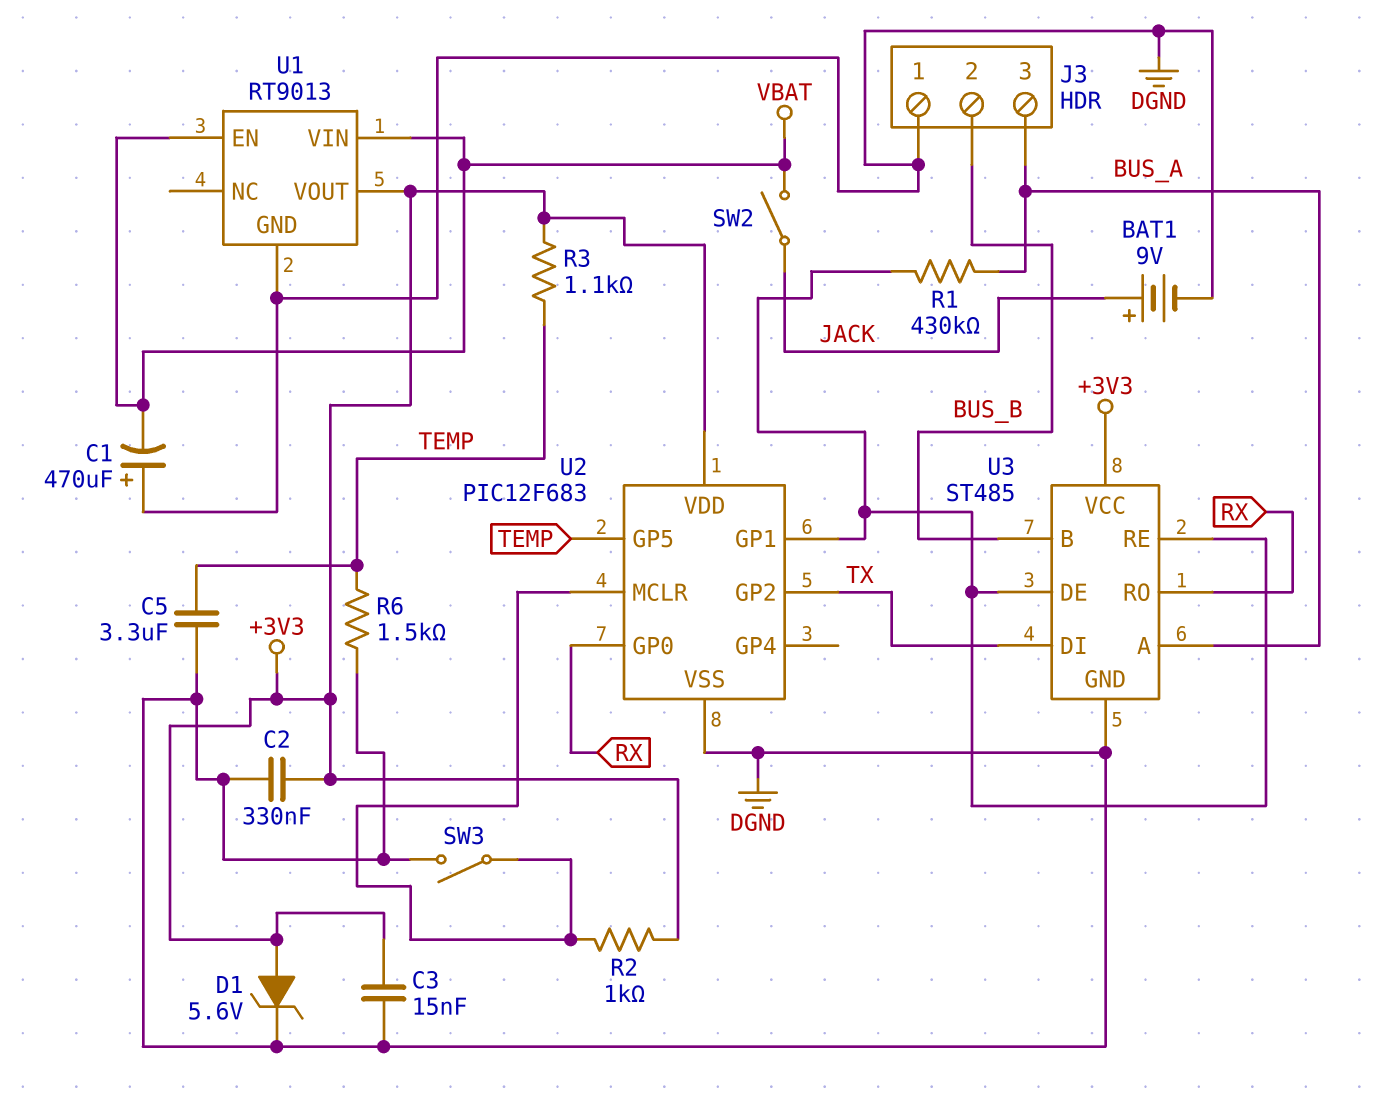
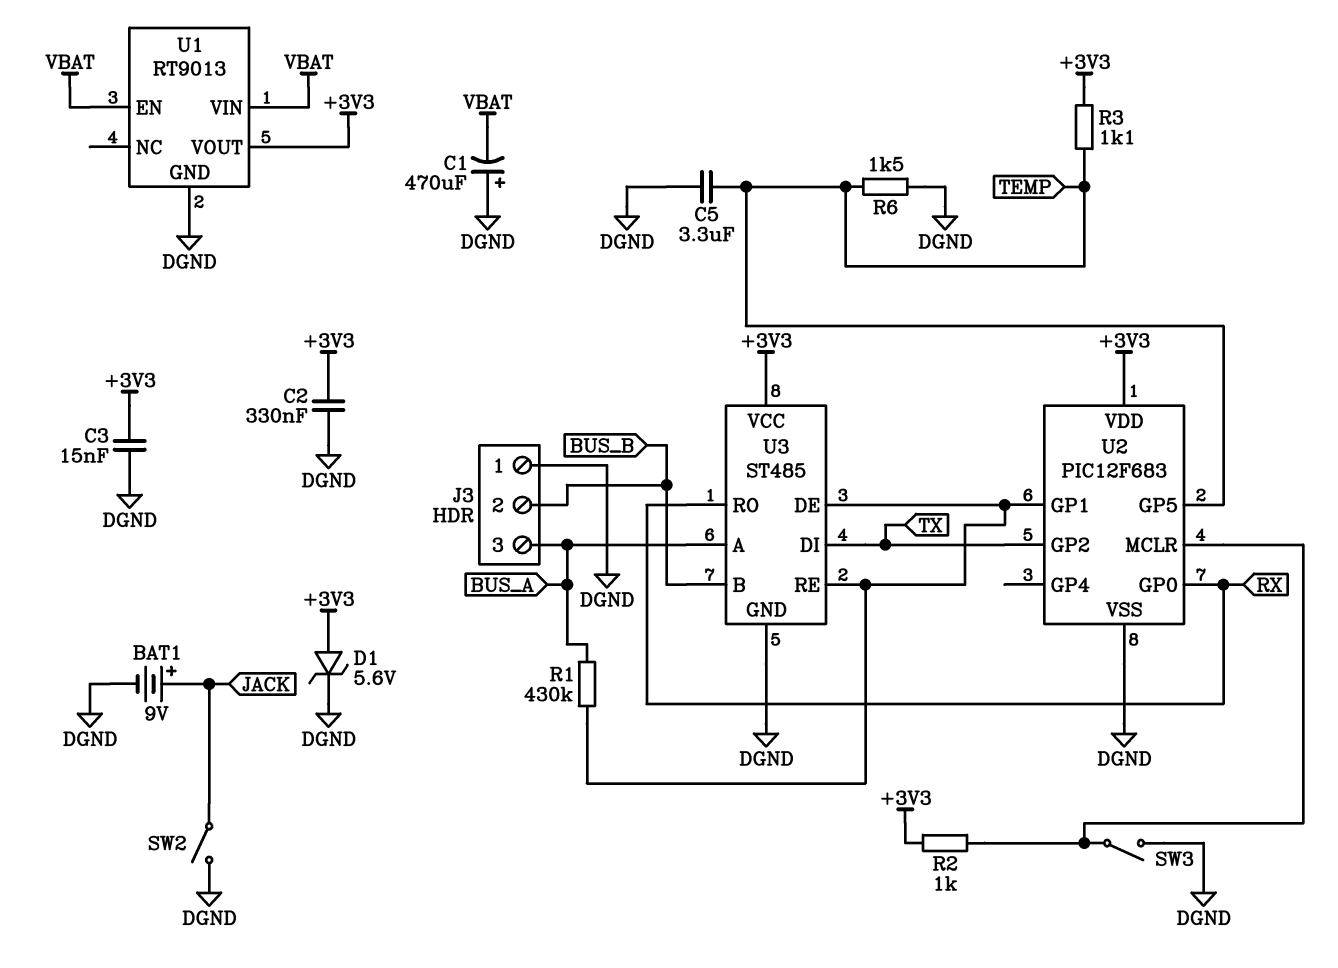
SW2: switch (JACK, VBAT) -> switch (DGND, JACK)

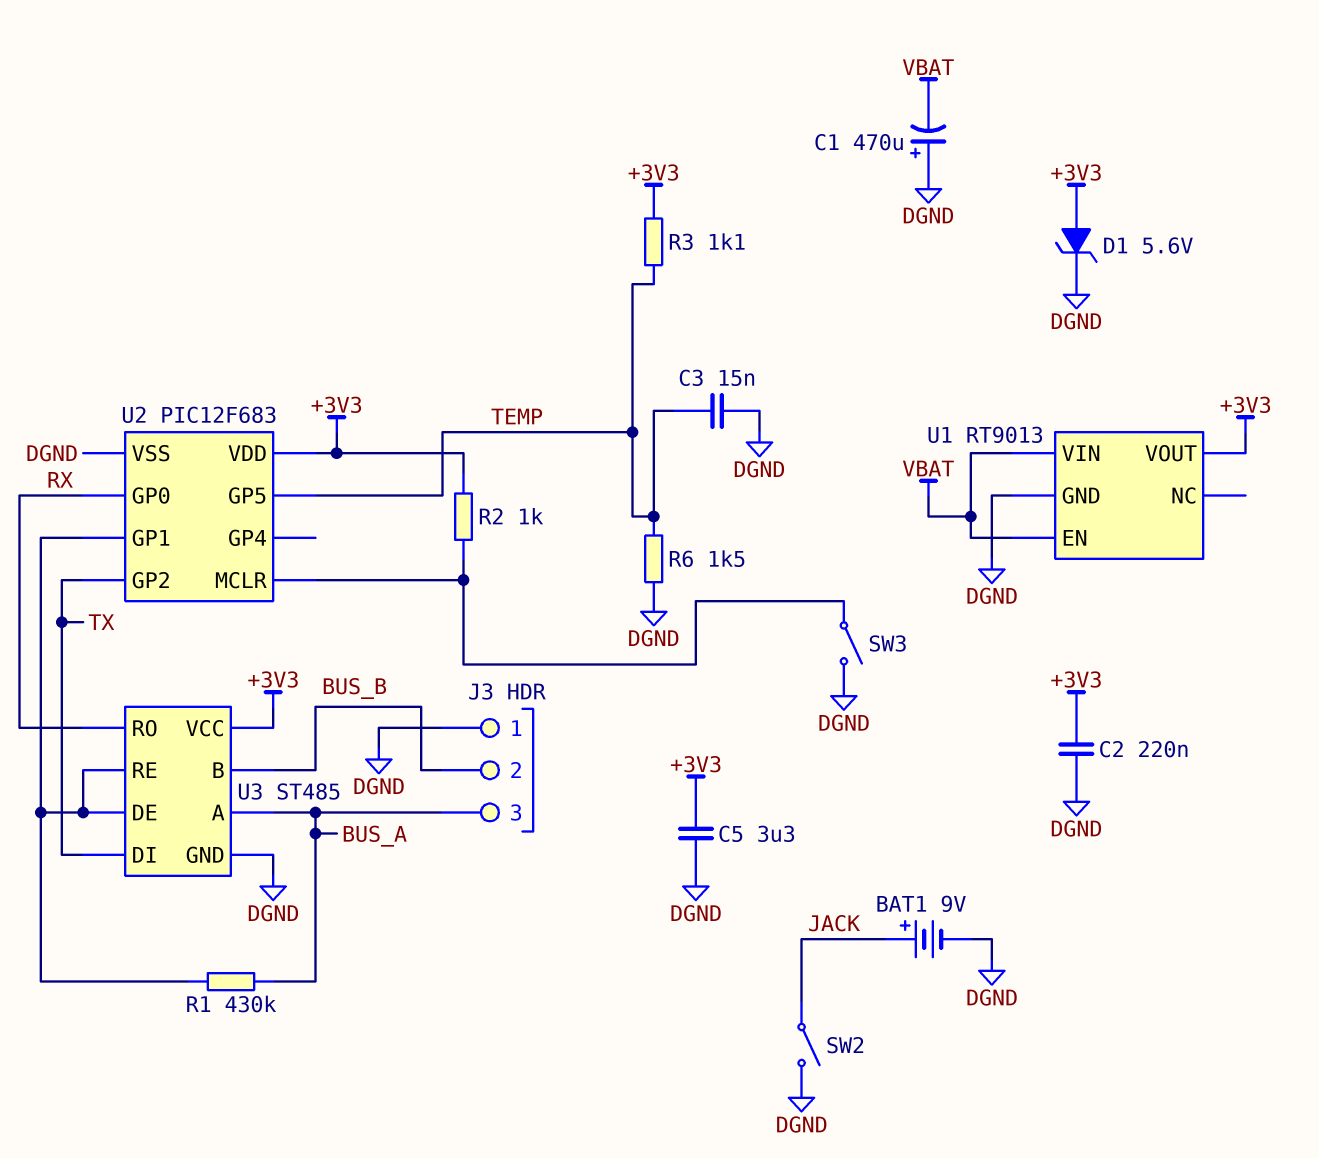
C2: 330nF (+3V3, DGND) -> 220nF (+3V3, DGND)
C3: 15nF (+3V3, DGND) -> 15nF (DGND, TEMP)
C5: 3.3uF (DGND, TEMP) -> 3.3uF (+3V3, DGND)

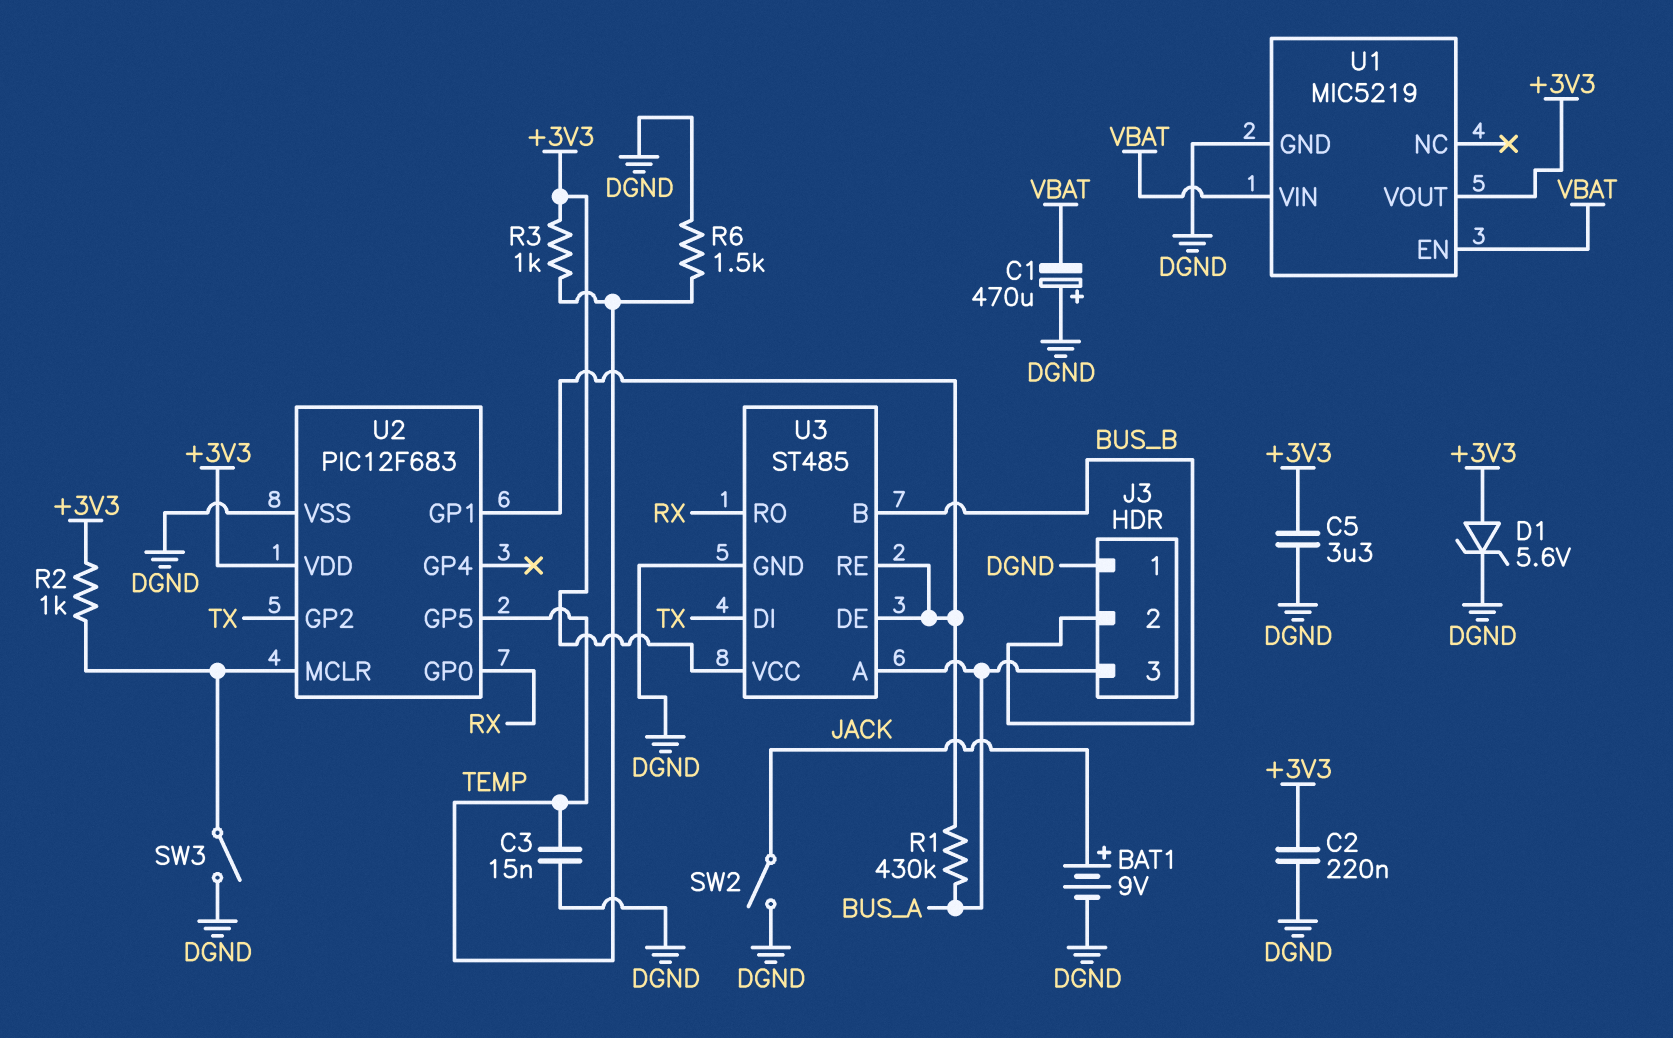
R3: 1.1k (+3V3, TEMP) -> 1k (+3V3, TEMP)
U1: RT9013 -> MIC5219

